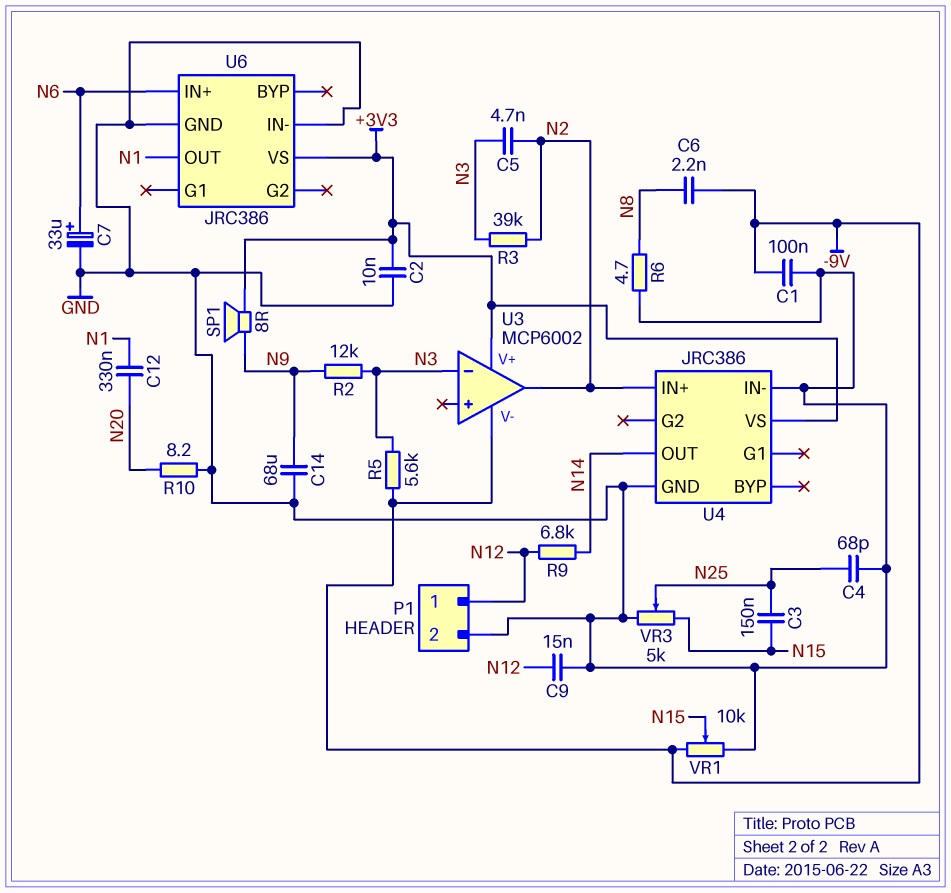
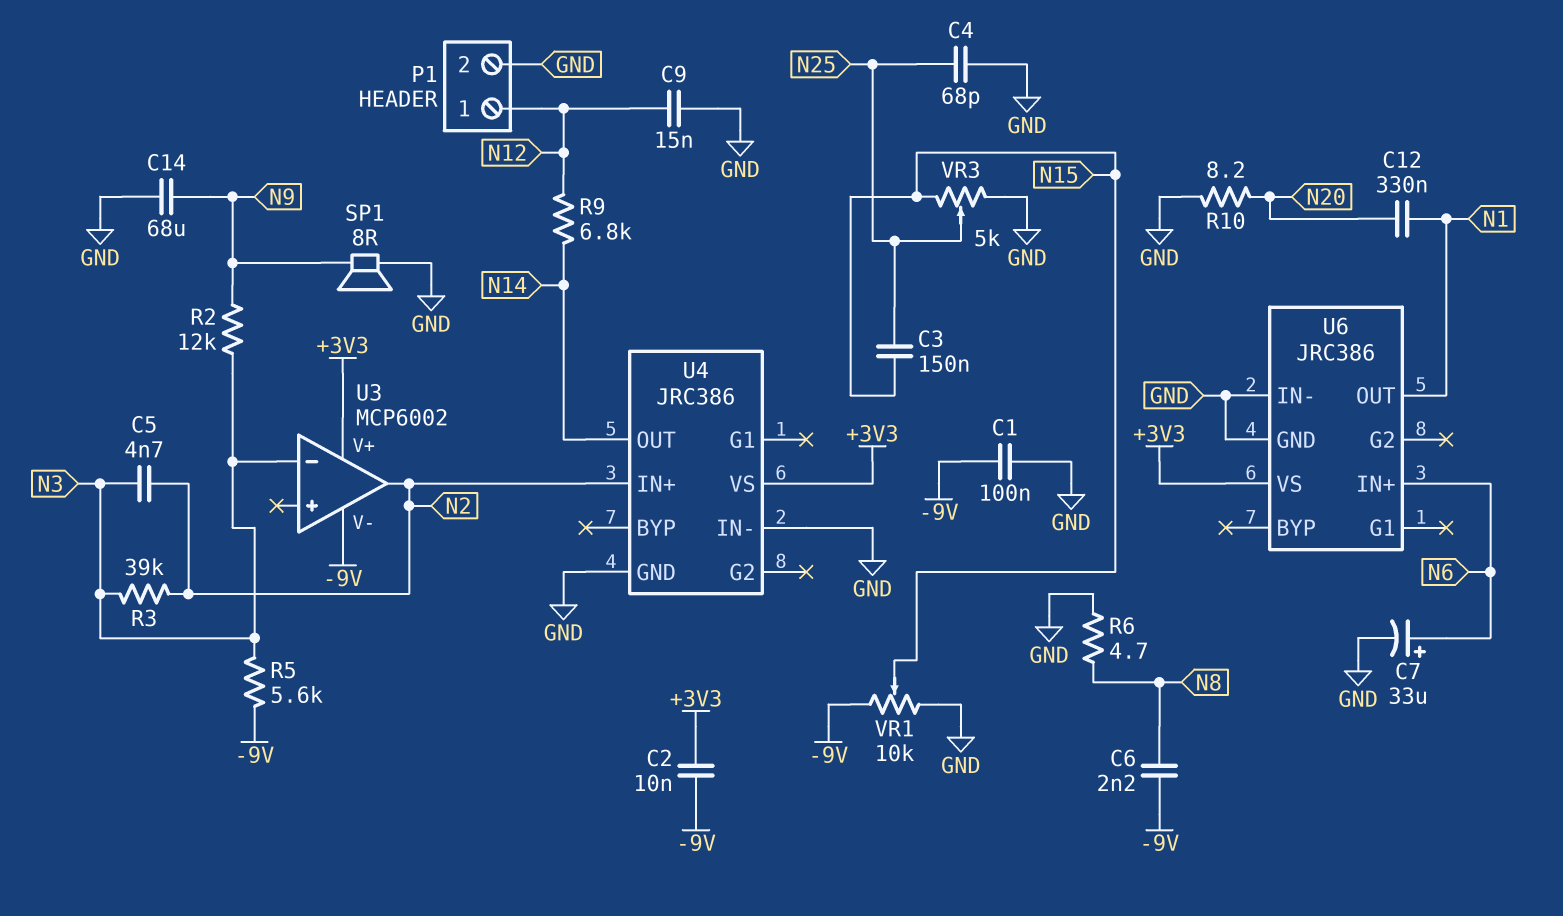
C2: 10nF (+3V3, GND) -> 10nF (+3V3, -9V)
SP1: speaker 8R (+3V3, N9) -> speaker 8R (GND, N9)

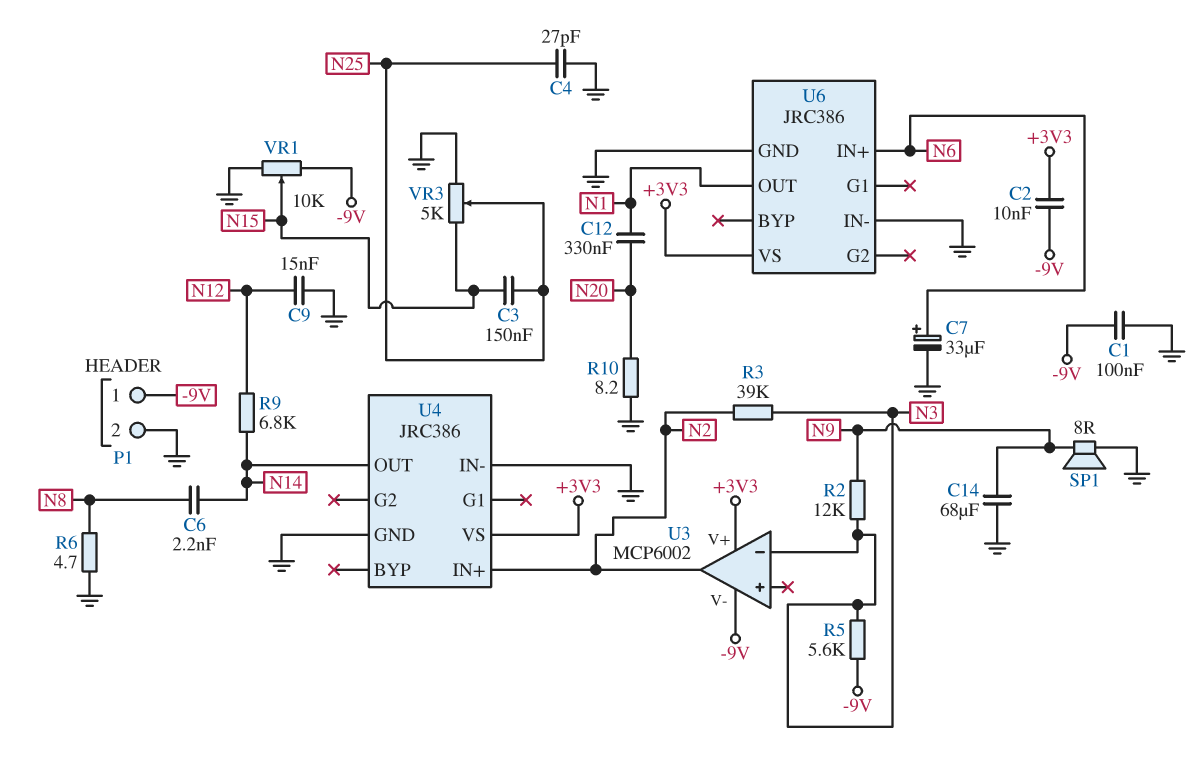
C4: 68pF (GND, N25) -> 27pF (GND, N25)
C5: 4.7nF (N2, N3) -> none
C6: 2.2nF (-9V, N8) -> 2.2nF (N8, N14)
P1 pin 1: N12 -> -9V

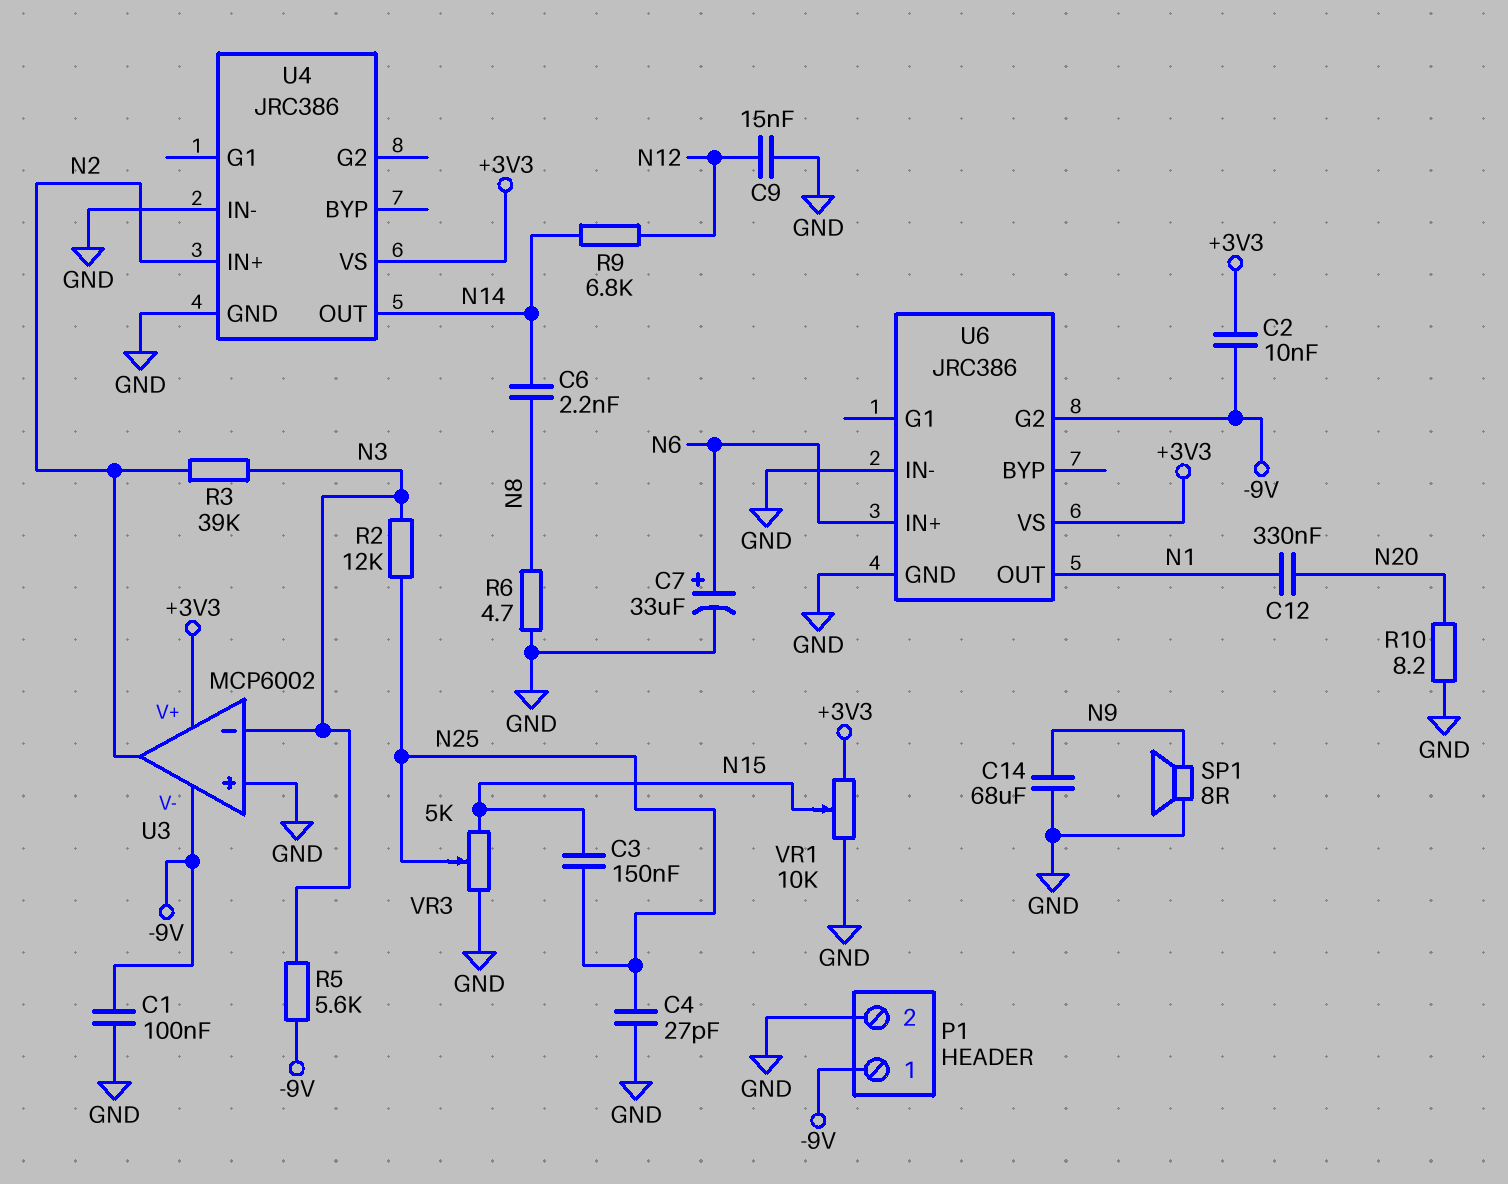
R2: 12k (N3, N9) -> 12k (N3, N25)
U3 pin in+: none -> GND
U6 pin G2: none -> -9V
VR1: 10k (-9V, GND, wiper N15) -> 10k (+3V3, GND, wiper N15)

